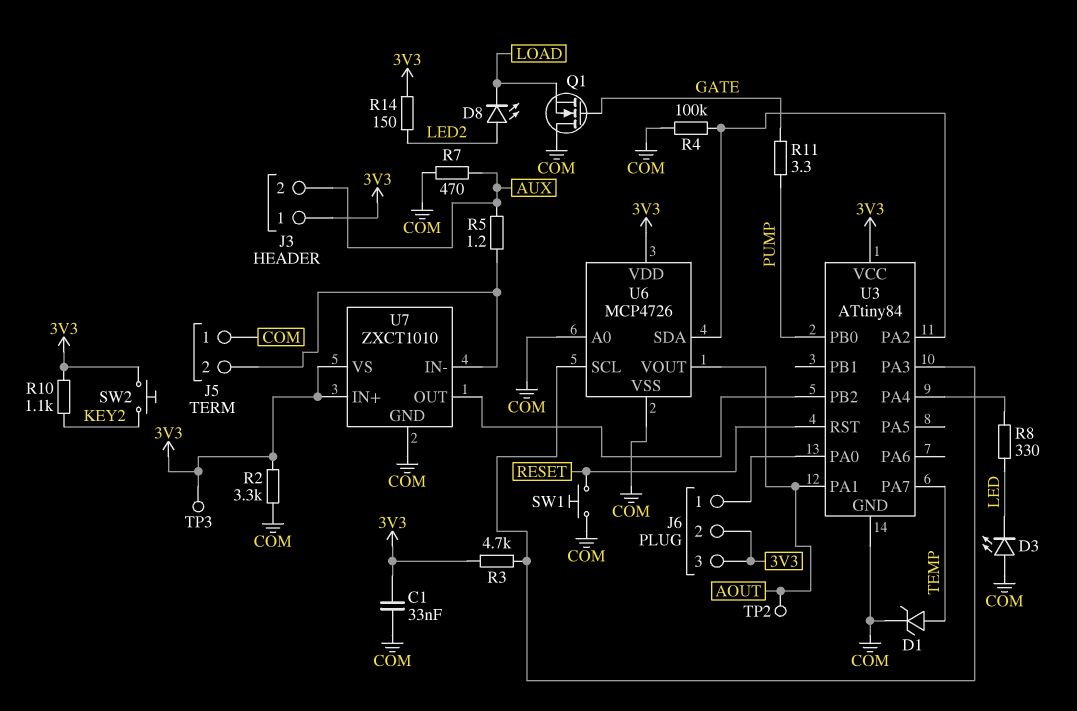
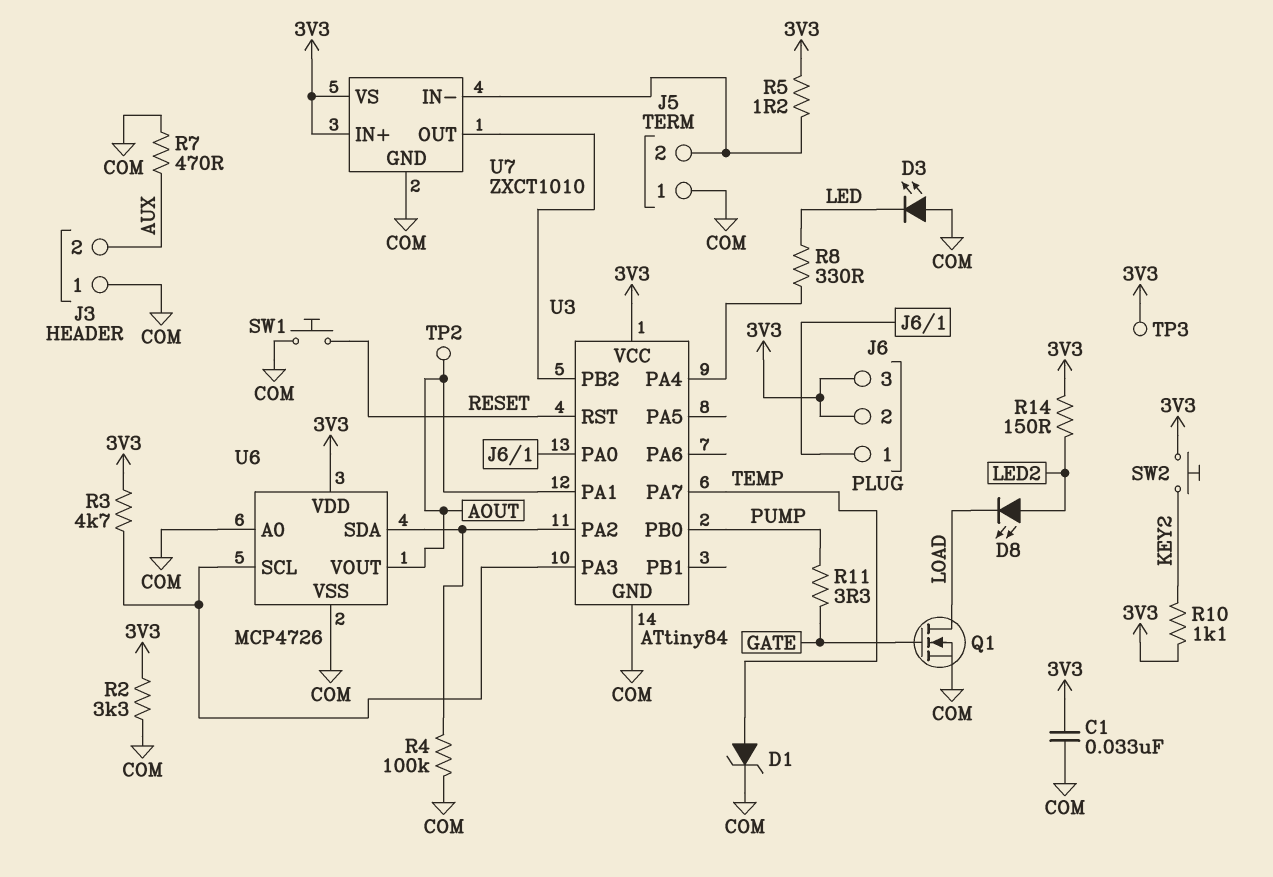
J3 pin 1: 3V3 -> COM
Q1: NMOS (G GATE, D COM, S LOAD) -> NMOS (G GATE, D LOAD, S COM)
R5: 1.2 (AUX, J5/2) -> 1.2 (3V3, J5/2)

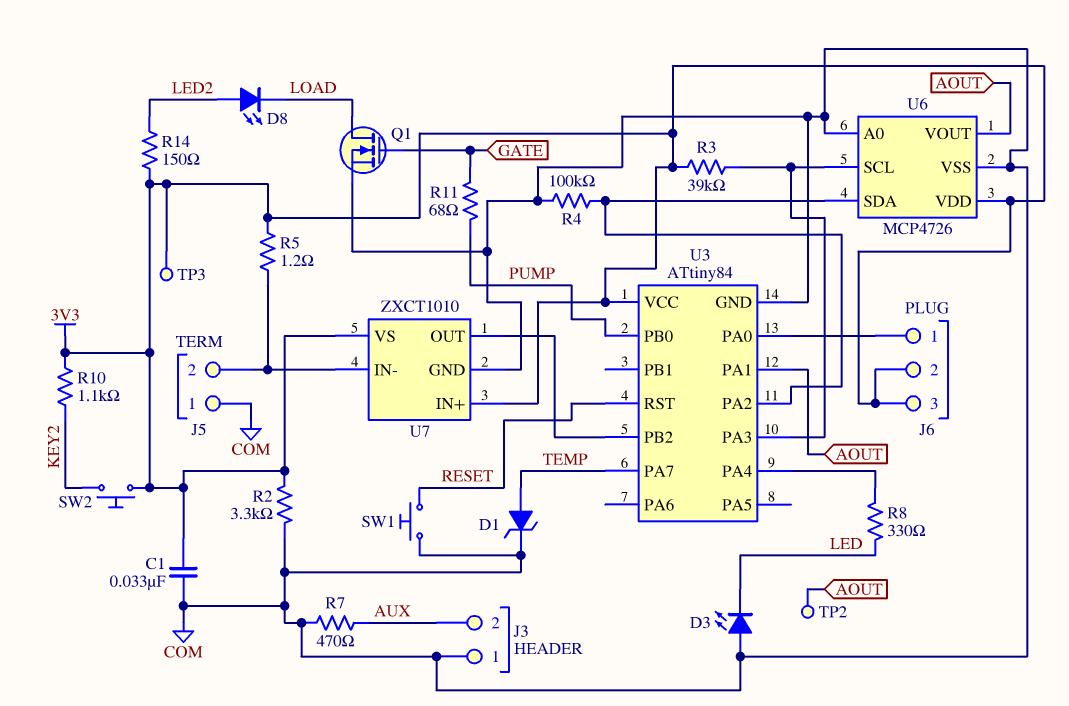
R3: 4.7k (3V3, U3/PA3) -> 39k (3V3, U3/PA3)
R11: 3.3 (GATE, PUMP) -> 68 (GATE, PUMP)

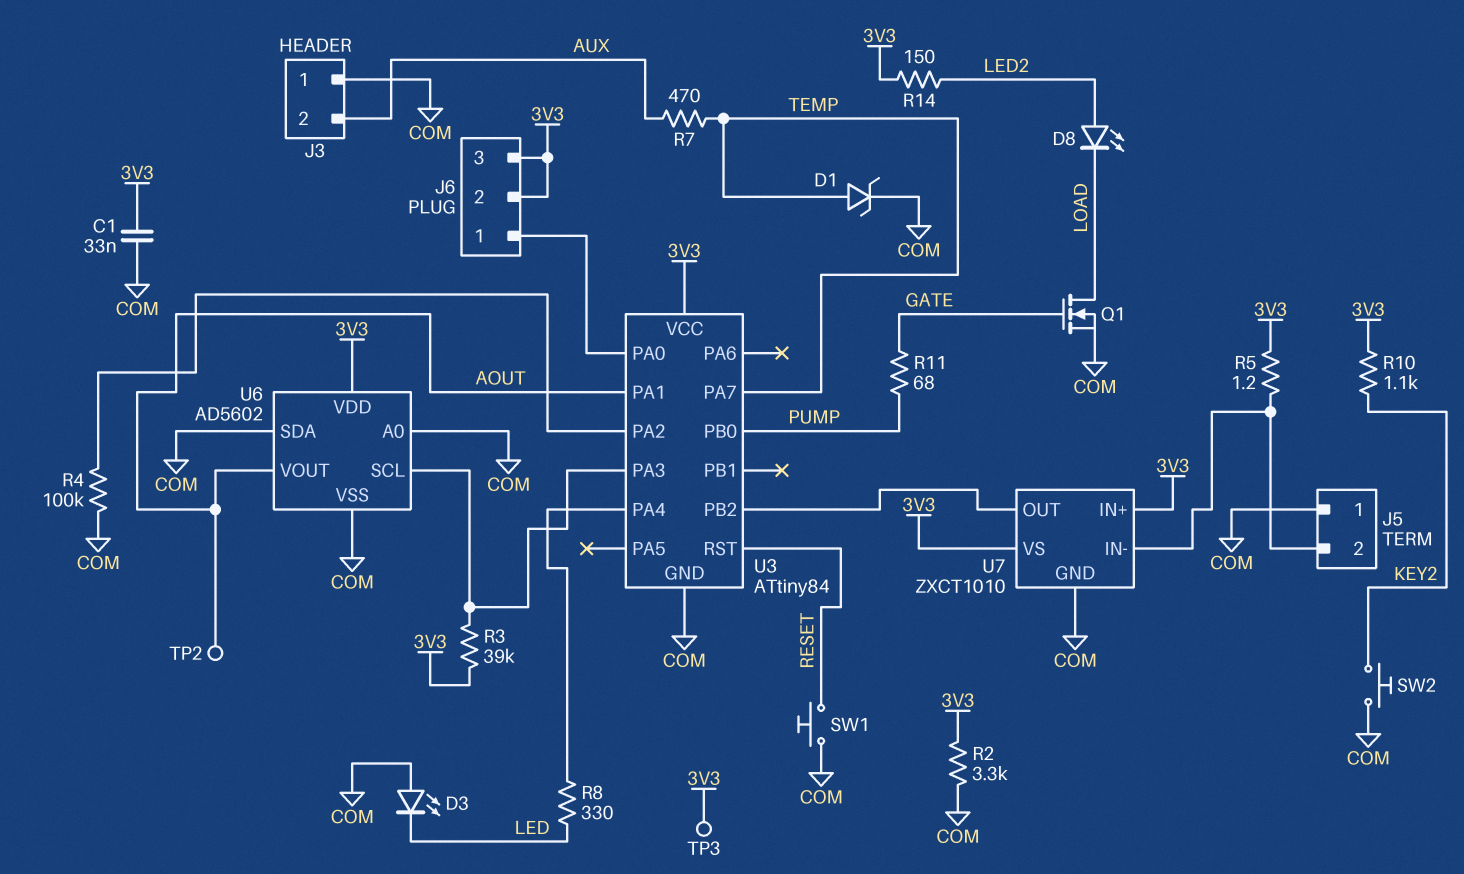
R7: 470 (AUX, COM) -> 470 (AUX, TEMP)
SW2: button (3V3, KEY2) -> button (COM, KEY2)
U6: MCP4726 -> AD5602
U6 pin SDA: U3/PA2 -> COM

